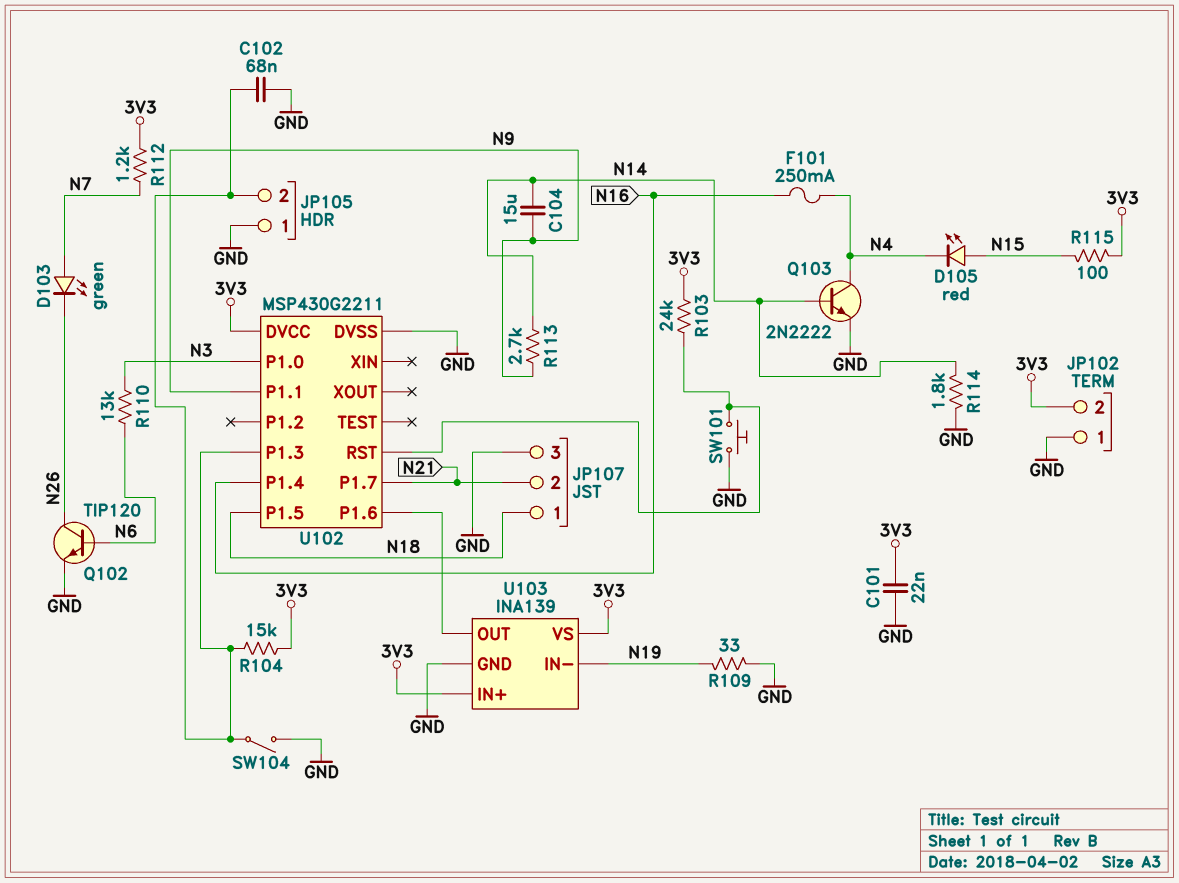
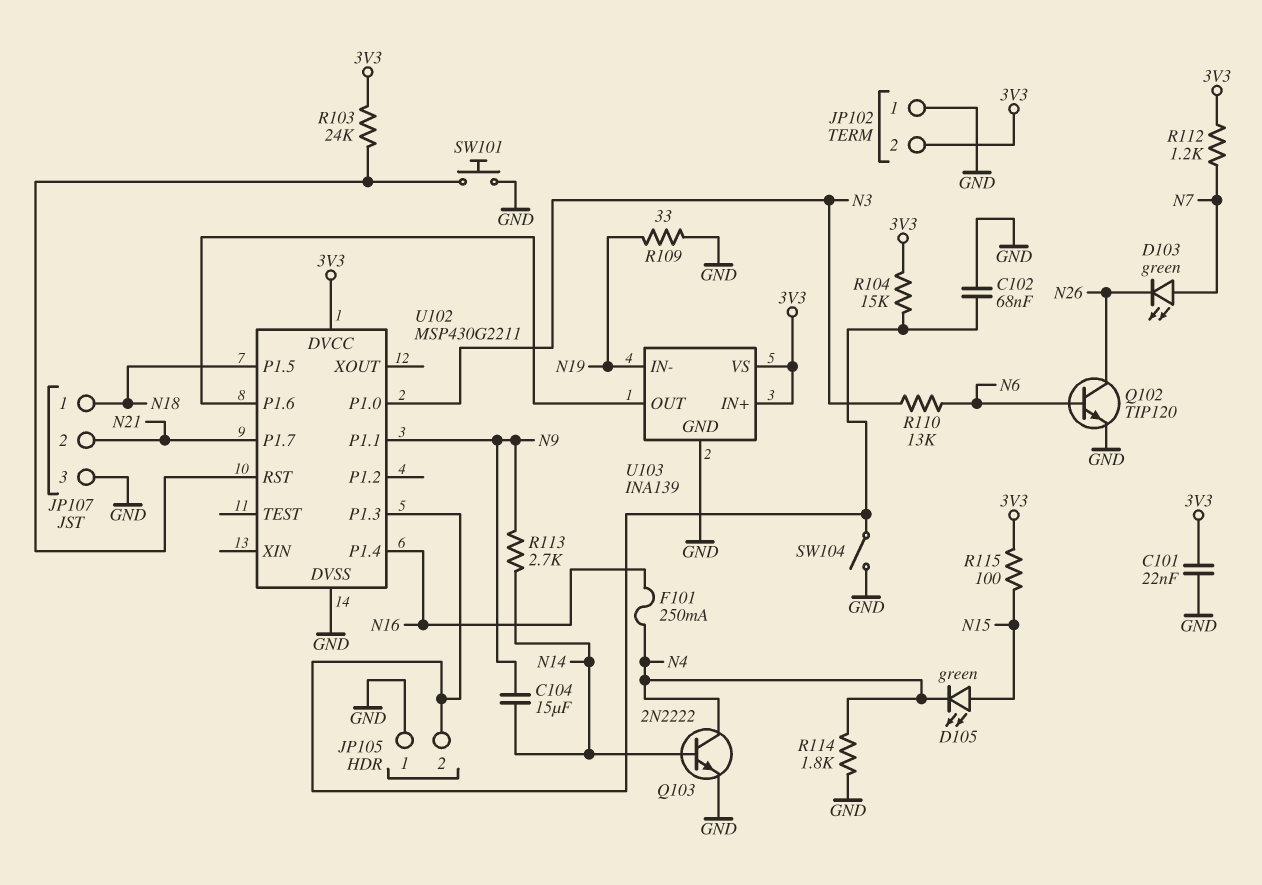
D105: LED red (A N15, K N4) -> LED green (A N15, K N4)
R114: 1.8k (GND, N14) -> 1.8k (GND, N4)

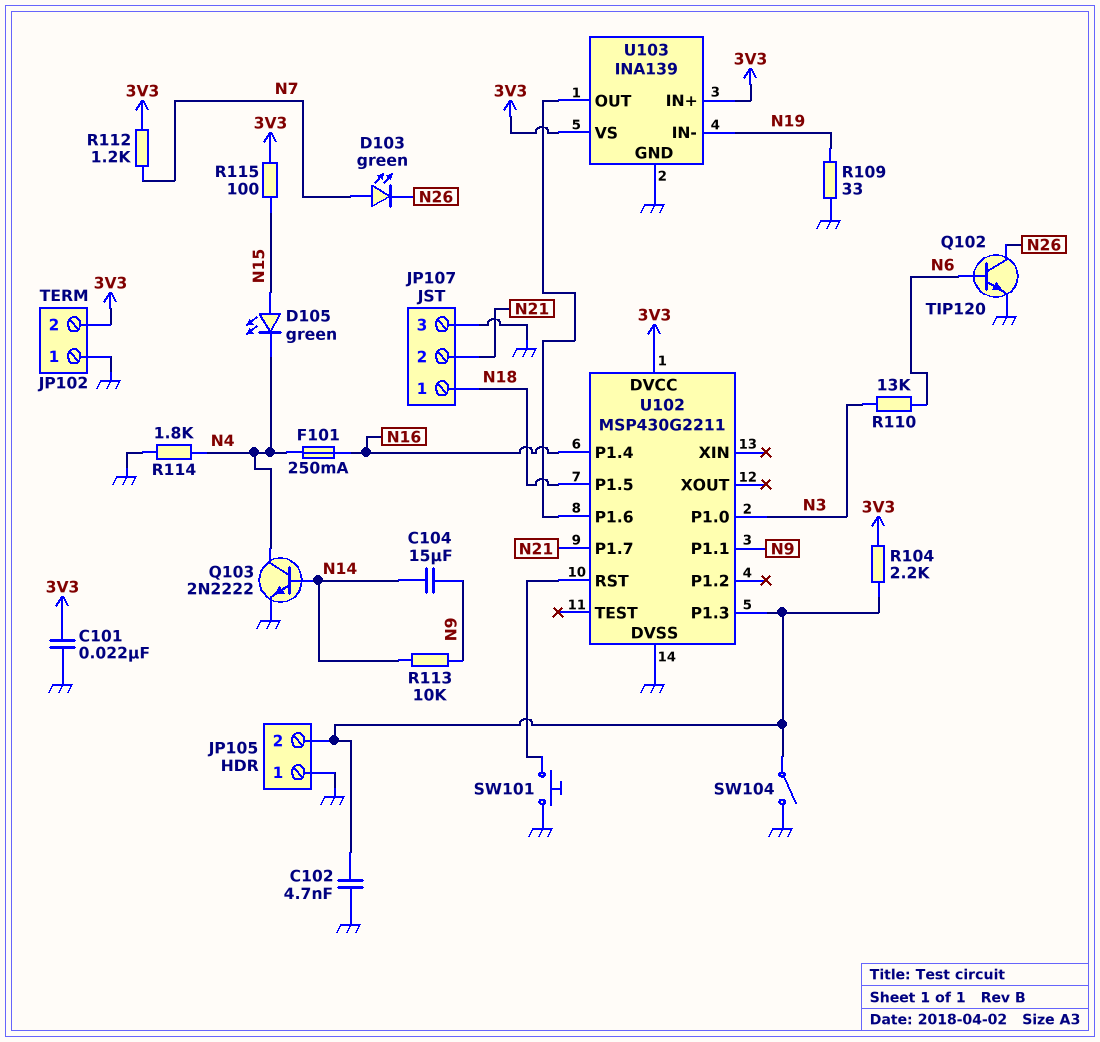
C102: 68nF (GND, JP105/2) -> 4.7nF (GND, JP105/2)
R103: 24k (3V3, U102/RST) -> none
R104: 15k (3V3, JP105/2) -> 2.2k (3V3, JP105/2)
R113: 2.7k (N9, N14) -> 10k (N9, N14)

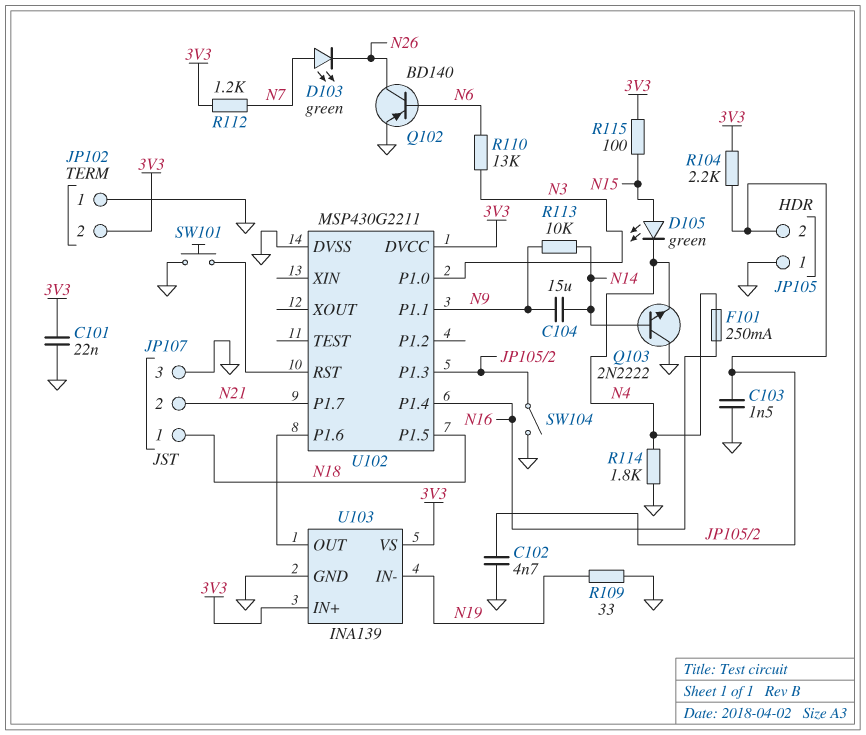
C103: none -> 1.5nF (GND, JP105/2)
Q102: NPN TIP120 (B N6, C N26, E GND) -> PNP BD140 (B N6, C N26, E GND)
Q103: NPN 2N2222 (B N14, C N4, E GND) -> NPN 2N2222 (B N14, C GND, E N4)

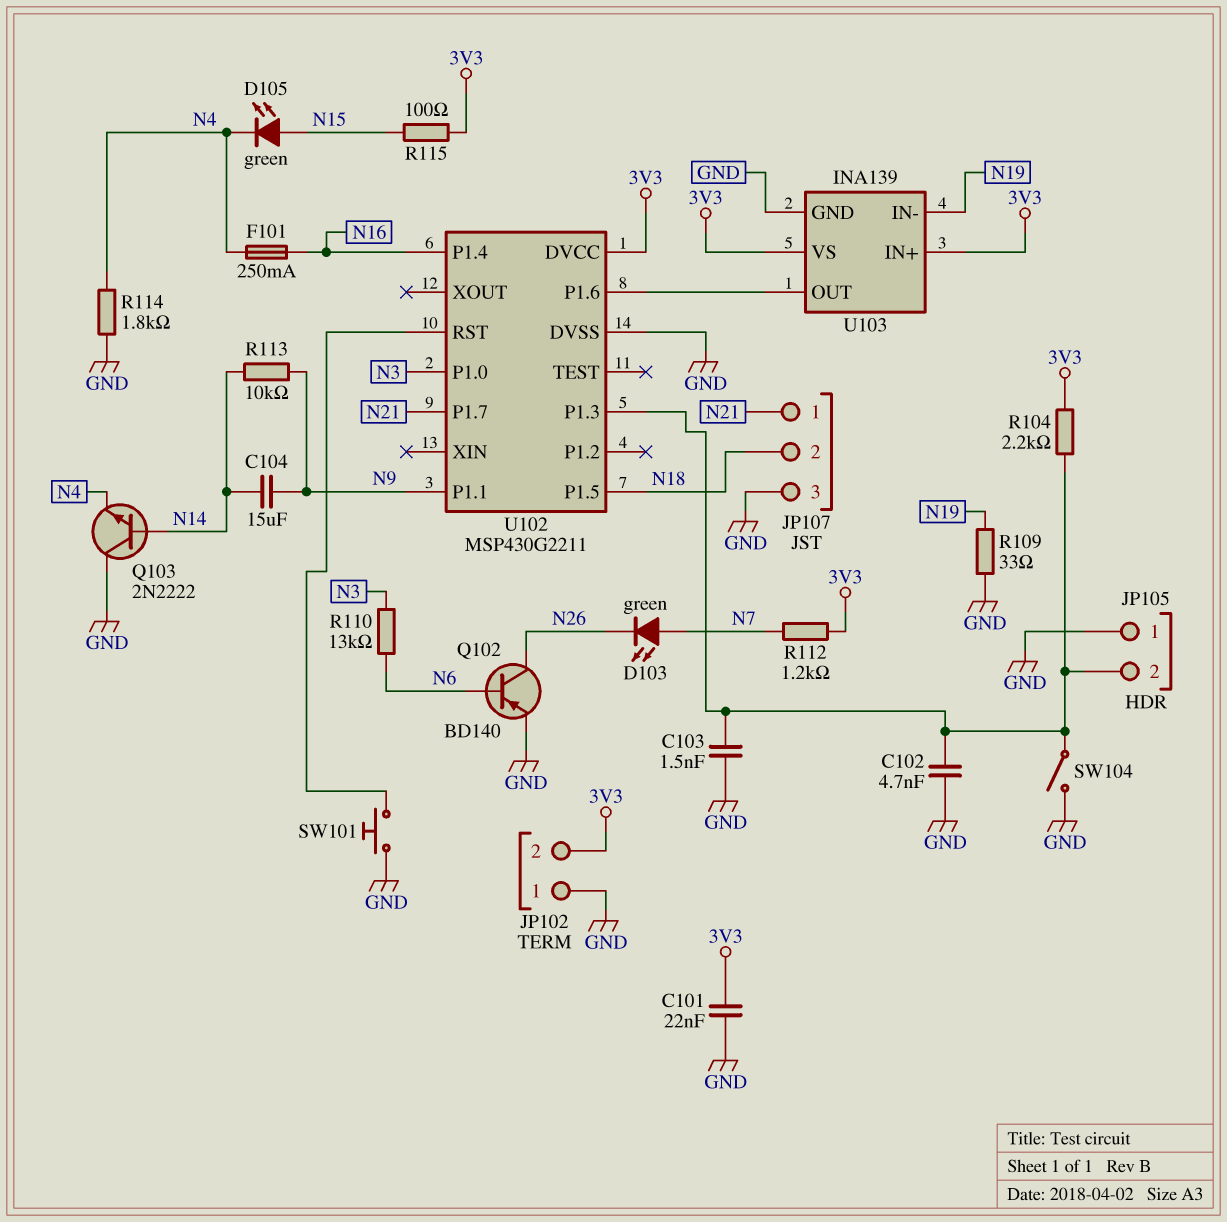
JP107 pin 1: N18 -> N21
JP107 pin 2: N21 -> N18

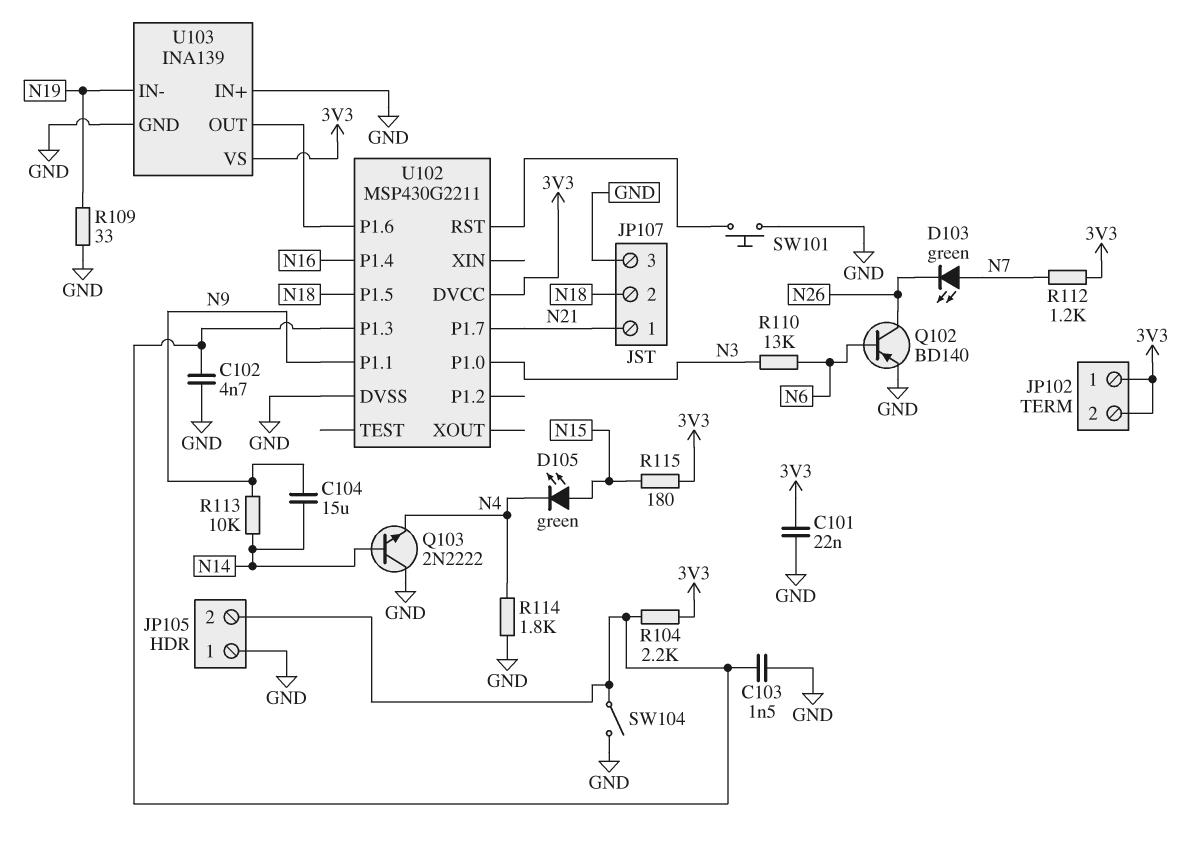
F101: 250mA (N4, N16) -> none
JP102 pin 1: GND -> 3V3
R115: 100 (3V3, N15) -> 180 (3V3, N15)
U103 pin IN+: 3V3 -> GND

